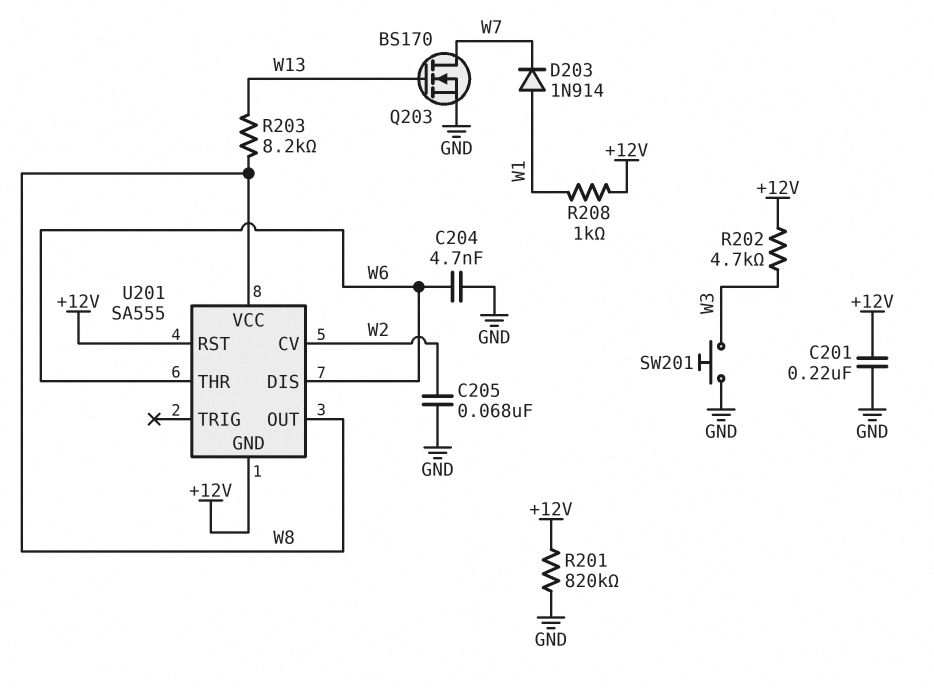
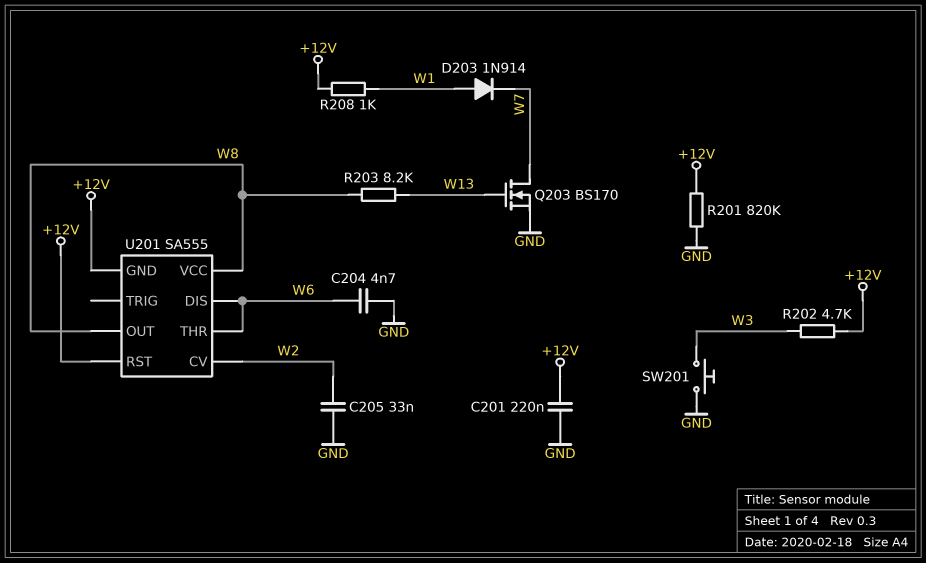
C205: 68nF (GND, W2) -> 33nF (GND, W2)

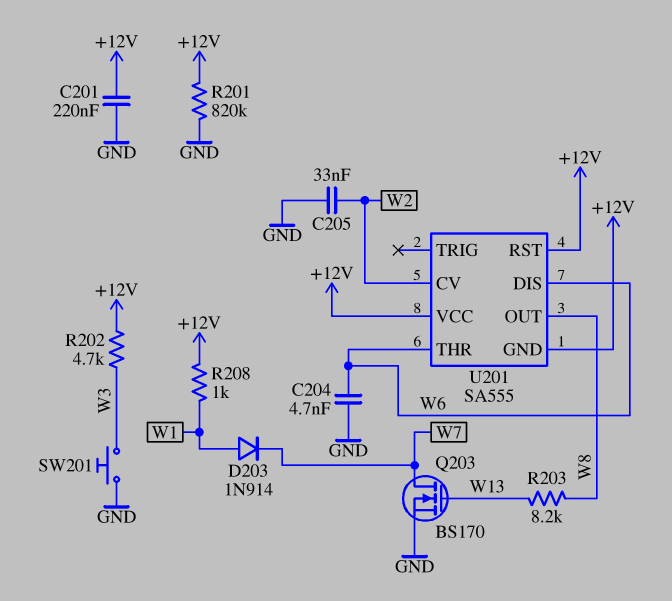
U201 pin VCC: W8 -> +12V

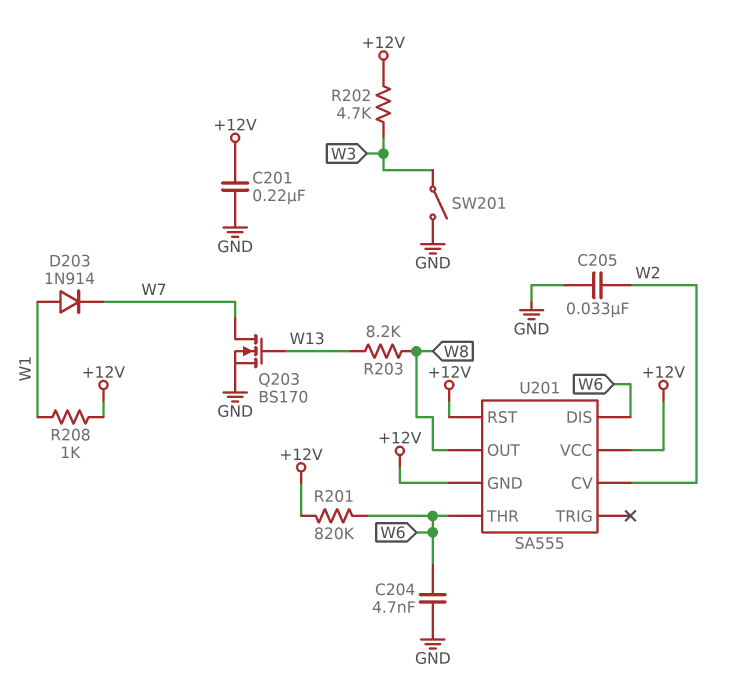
R201: 820k (+12V, GND) -> 820k (+12V, W6)
SW201: button (GND, W3) -> switch (GND, W3)

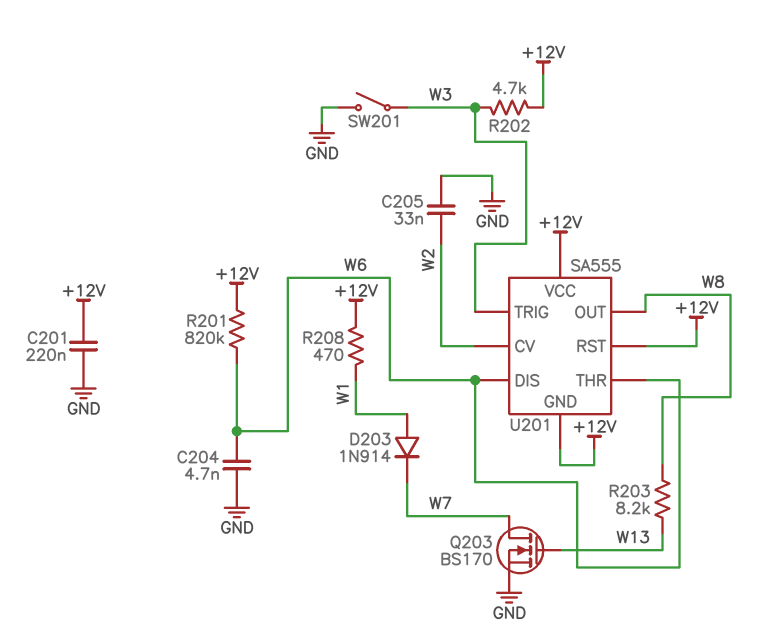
R208: 1k (+12V, W1) -> 470 (+12V, W1)
U201 pin TRIG: none -> W3

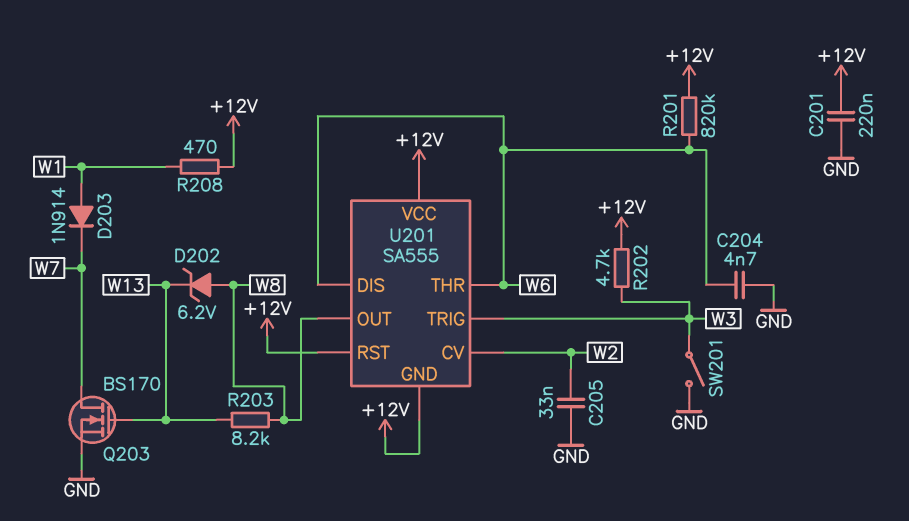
D202: none -> zener 6.2V (A W8, K W13)

